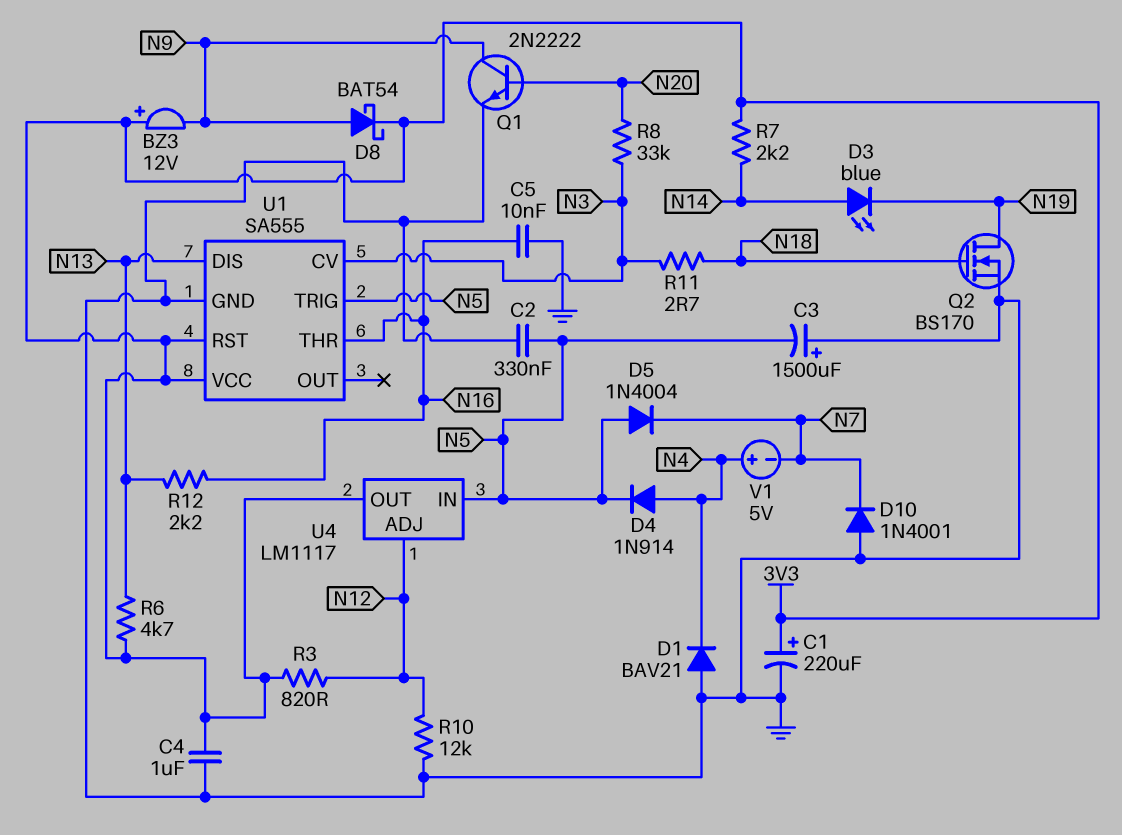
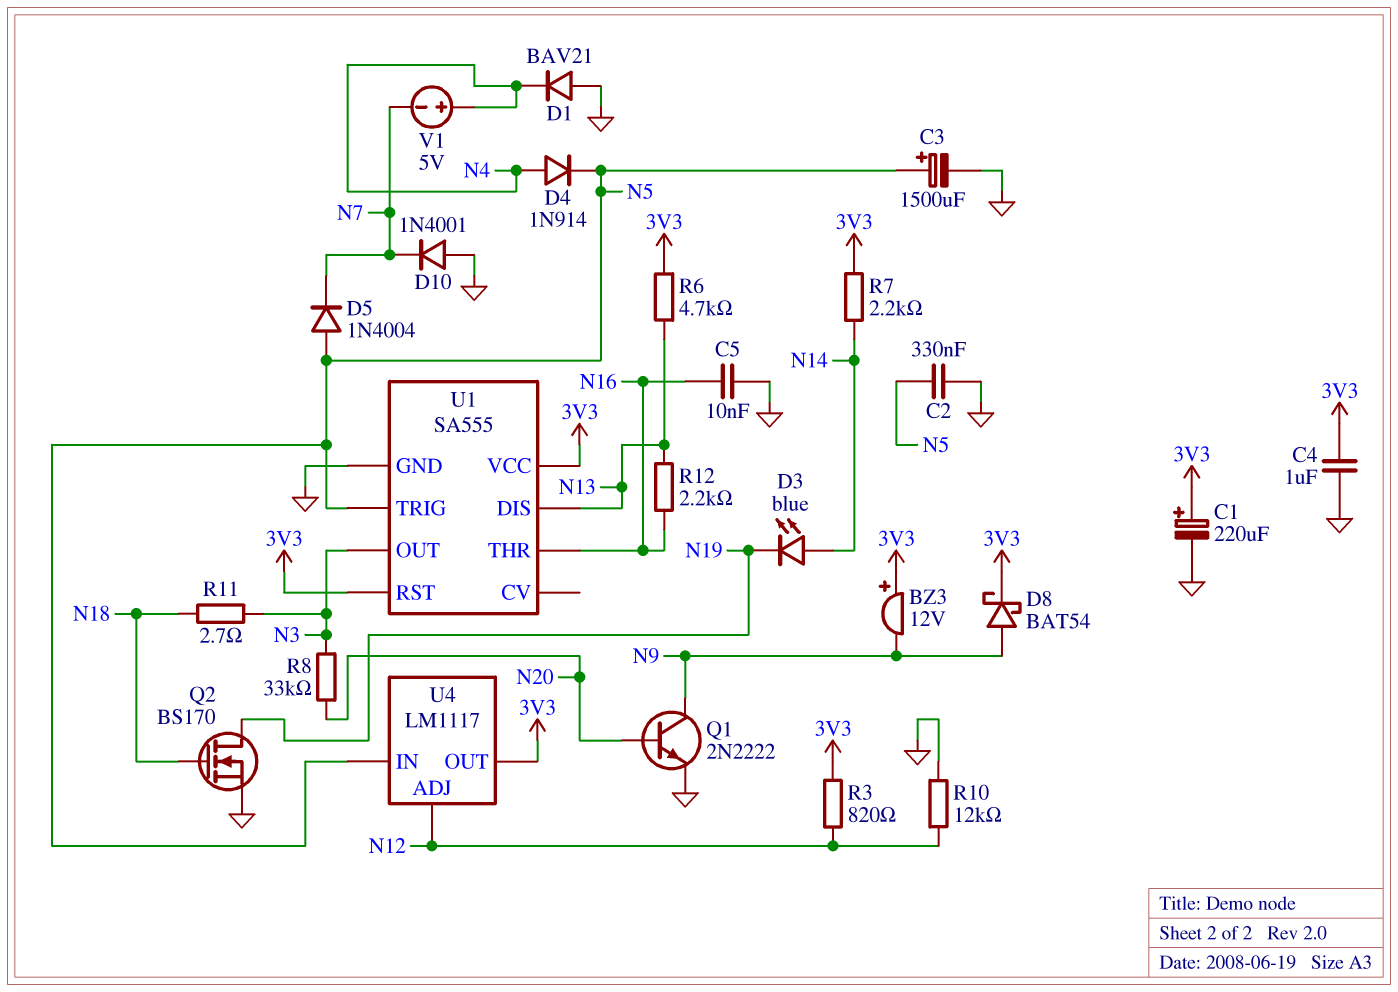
C3: 1500uF (plus GND, minus N5) -> 1500uF (plus N5, minus GND)
U1 pin CV: N3 -> none
U1 pin OUT: none -> N3

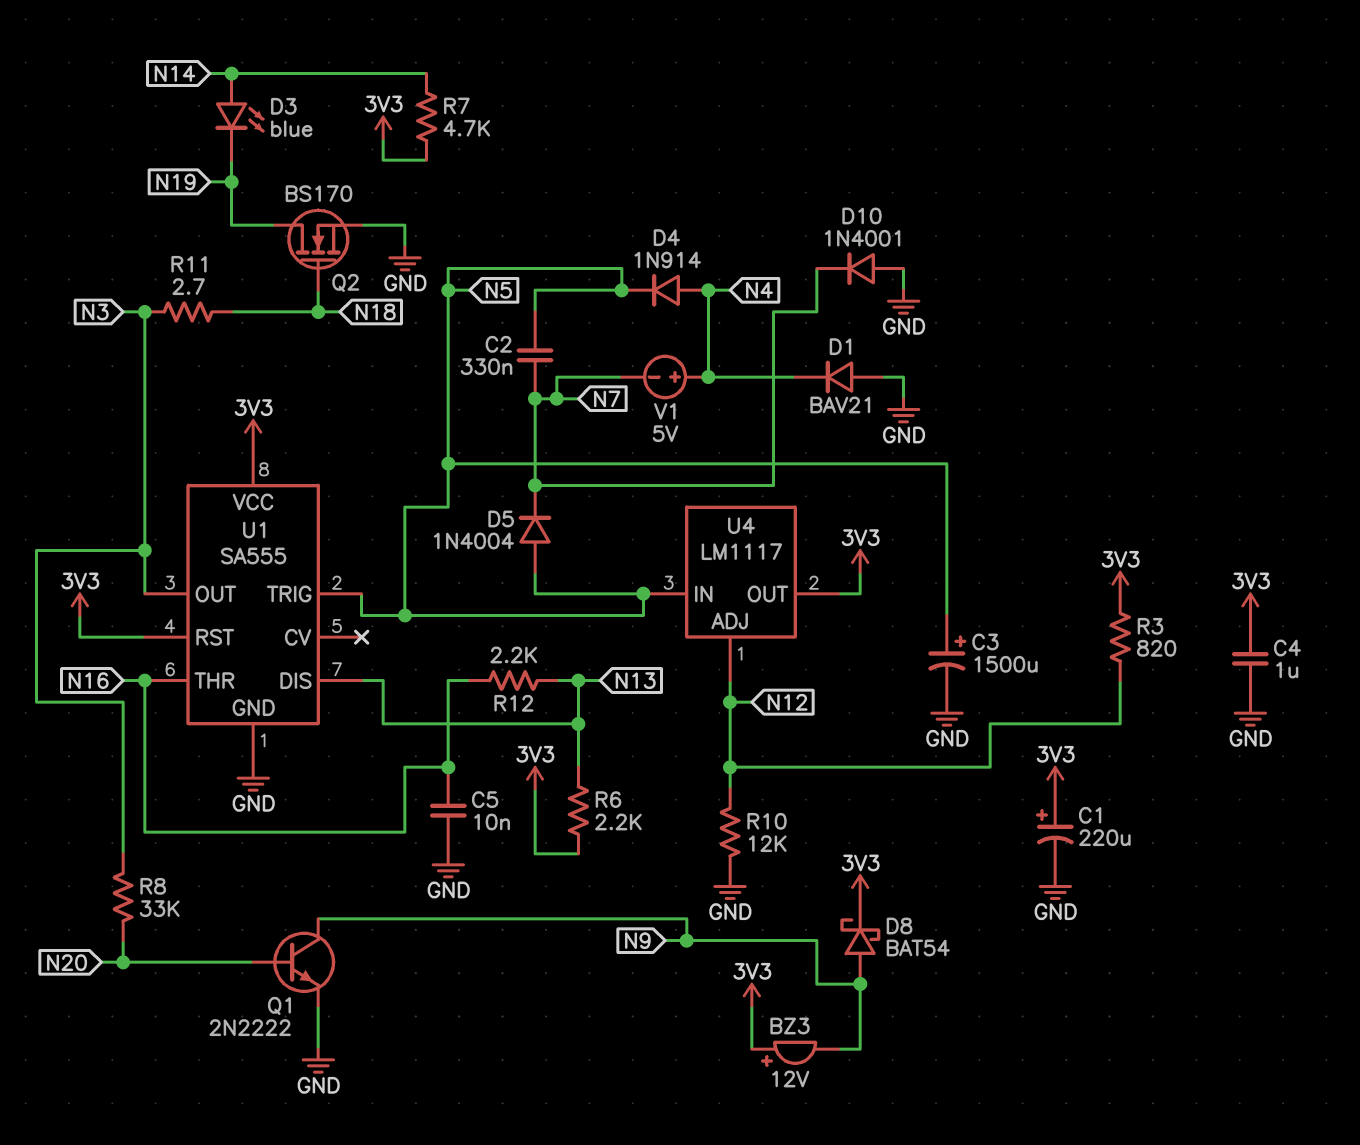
C2: 330nF (GND, N5) -> 330nF (N5, N7)
R6: 4.7k (3V3, N13) -> 2.2k (3V3, N13)
R7: 2.2k (3V3, N14) -> 4.7k (3V3, N14)

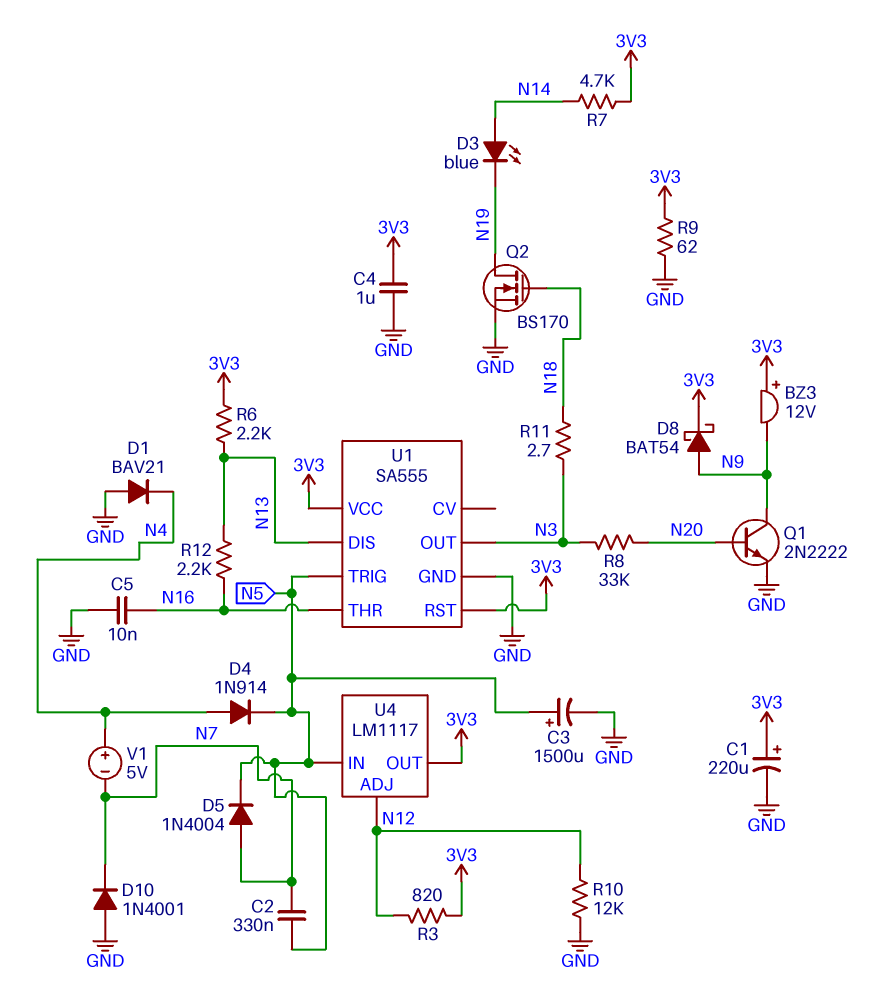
D5: diode 1N4004 (A N5, K N7) -> diode 1N4004 (A N7, K N5)
R9: none -> 62 (3V3, GND)

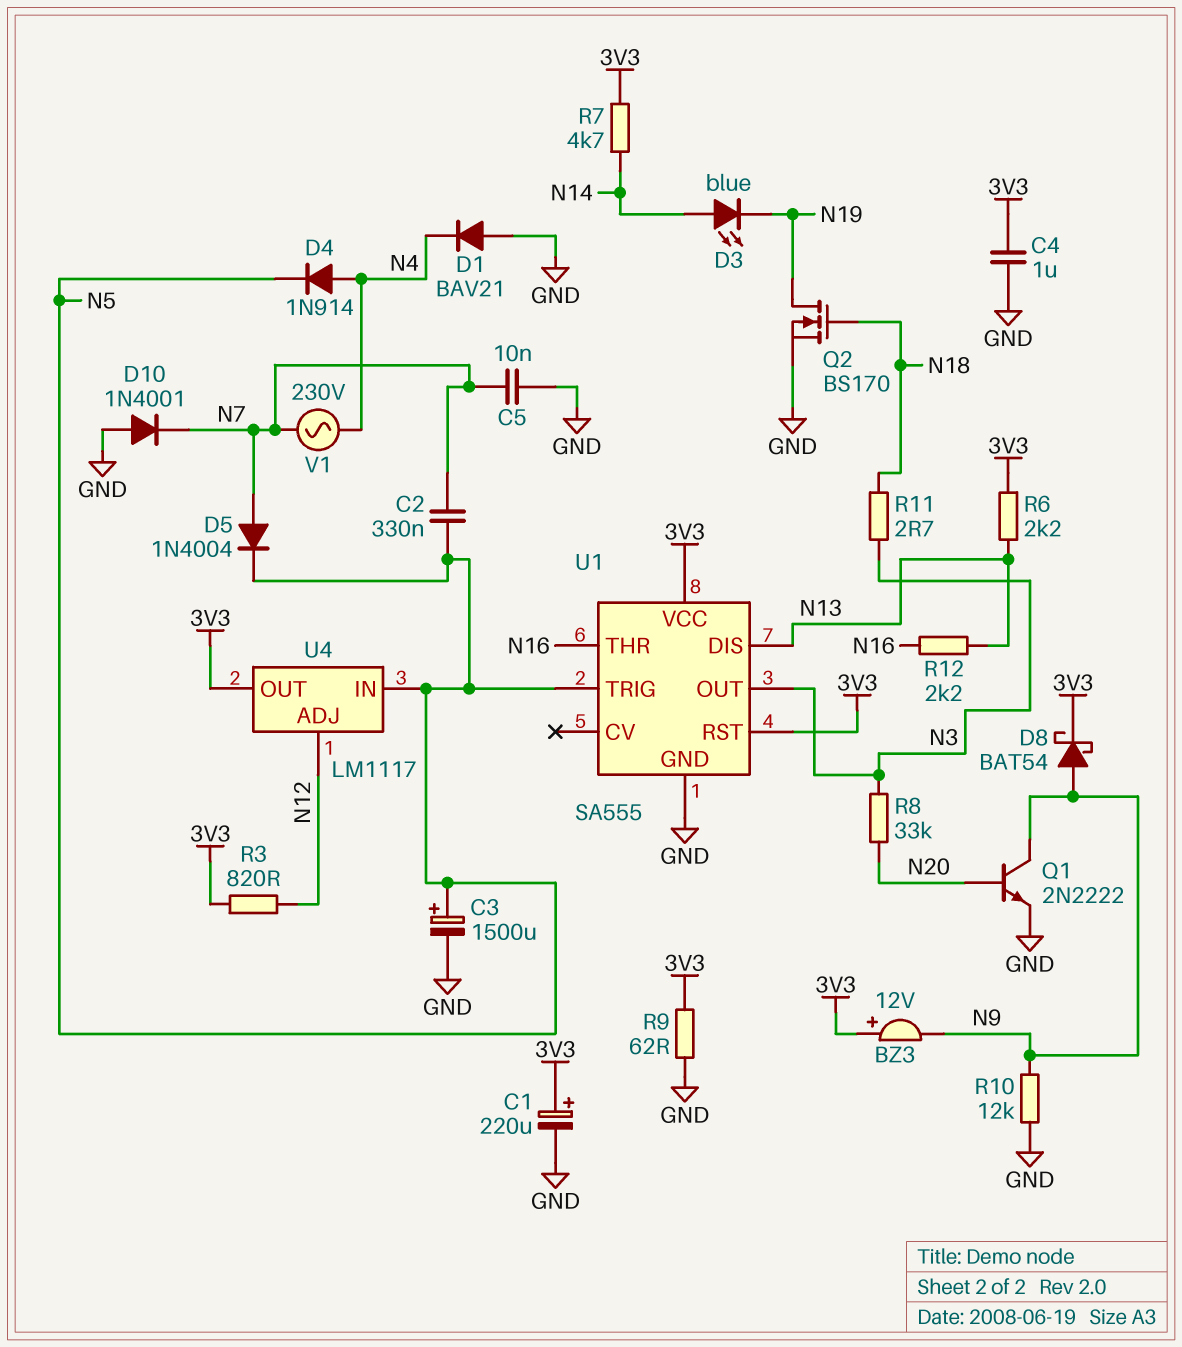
C5: 10nF (GND, N16) -> 10nF (GND, N7)
R10: 12k (GND, N12) -> 12k (GND, N9)
V1: 5V (plus N4, minus N7) -> AC 230V (N4, N7)

